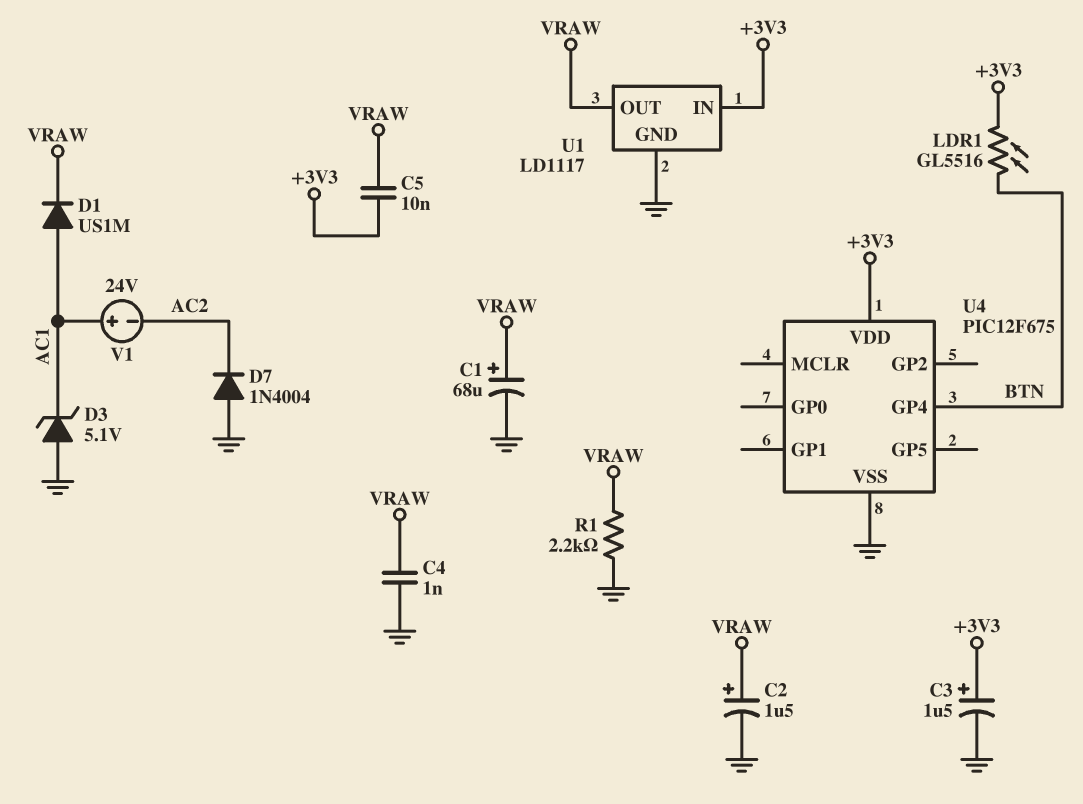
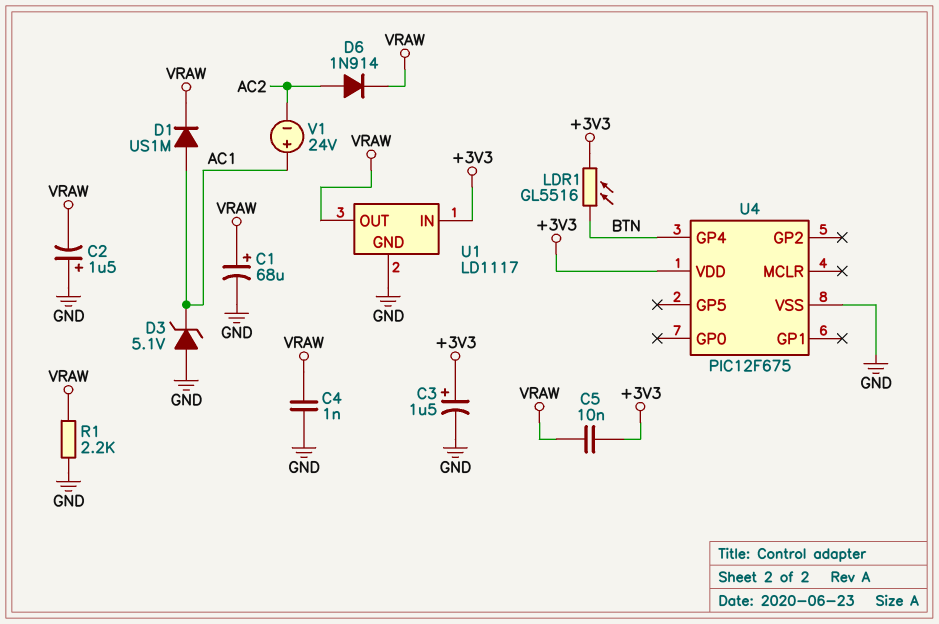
C2: 1.5uF (plus VRAW, minus GND) -> 1.5uF (plus GND, minus VRAW)
D6: none -> diode 1N914 (A AC2, K VRAW)
D7: diode 1N4004 (A GND, K AC2) -> none

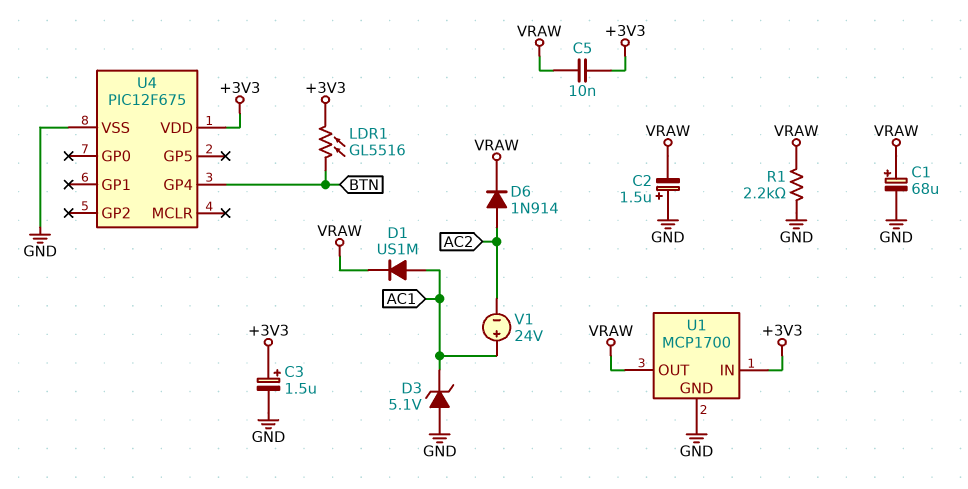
C4: 1nF (GND, VRAW) -> none
U1: LD1117 -> MCP1700

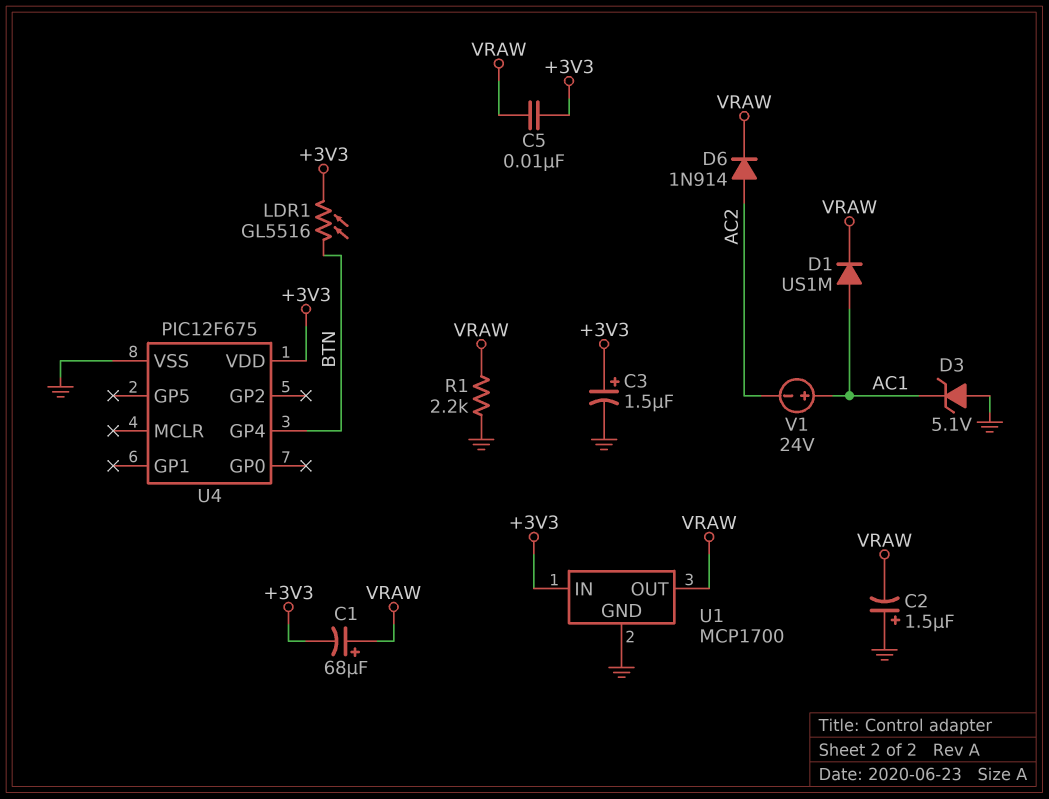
C1: 68uF (plus VRAW, minus GND) -> 68uF (plus VRAW, minus +3V3)

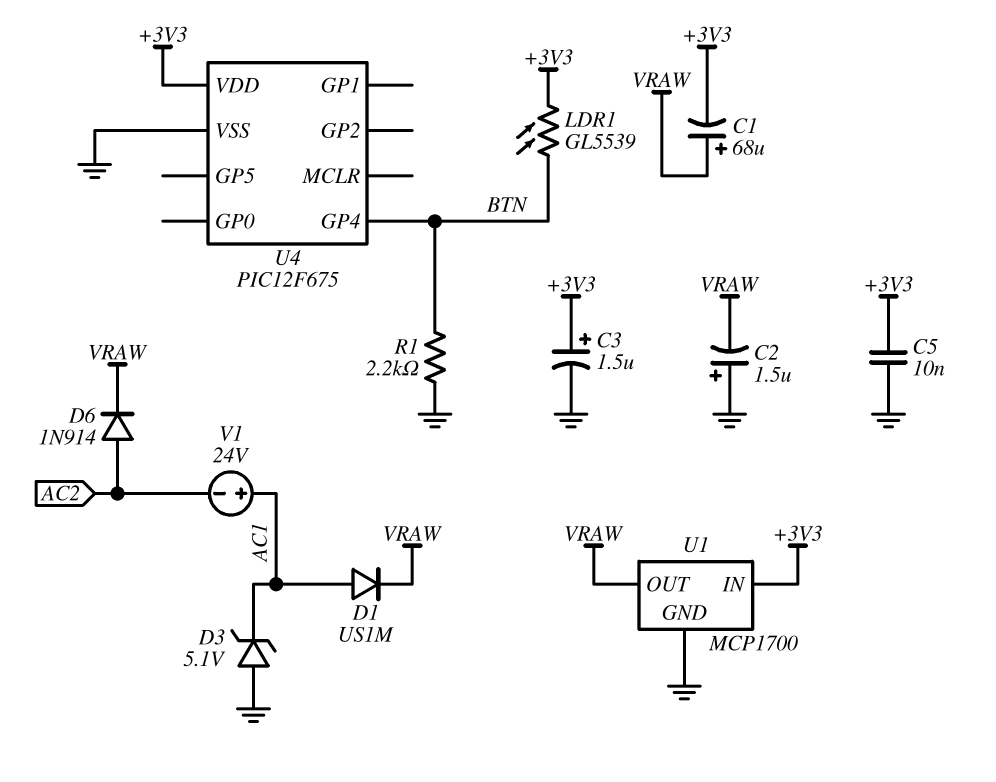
C5: 10nF (+3V3, VRAW) -> 10nF (+3V3, GND)
LDR1: GL5516 (+3V3, BTN) -> GL5539 (+3V3, BTN)
R1: 2.2k (GND, VRAW) -> 2.2k (BTN, GND)

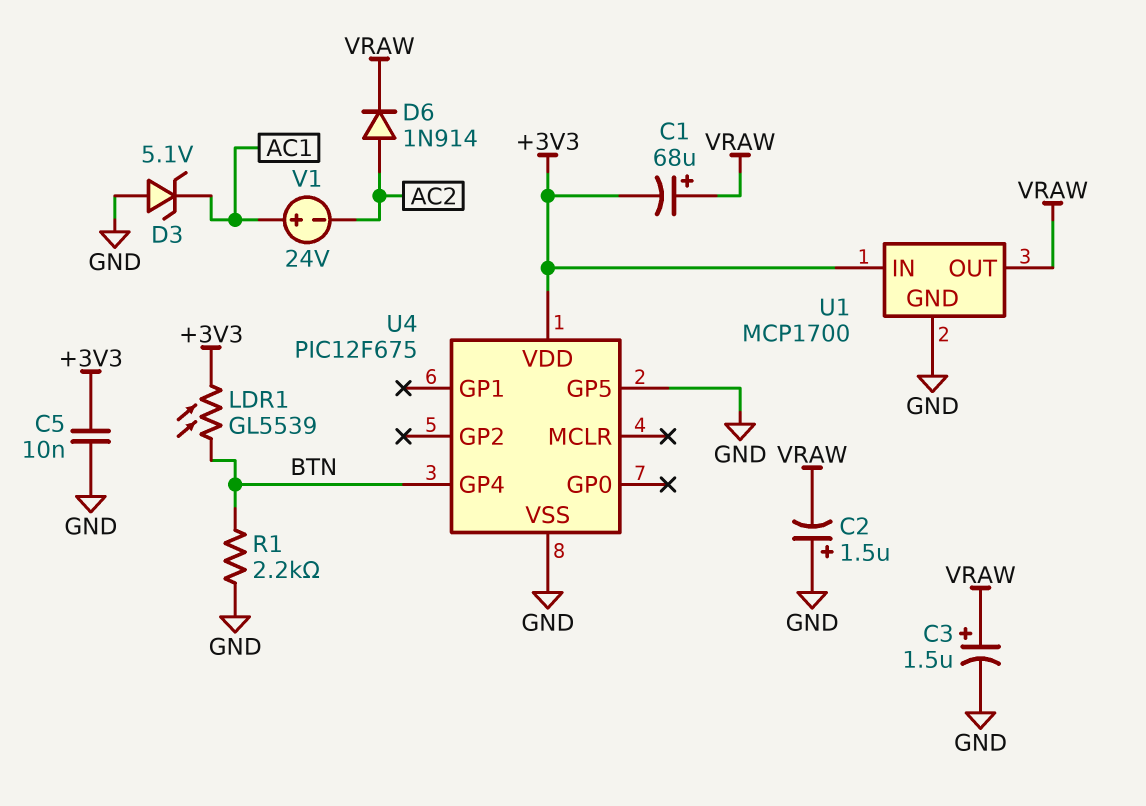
C3: 1.5uF (plus +3V3, minus GND) -> 1.5uF (plus VRAW, minus GND)
D1: diode US1M (A AC1, K VRAW) -> none
U4 pin GP5: none -> GND

